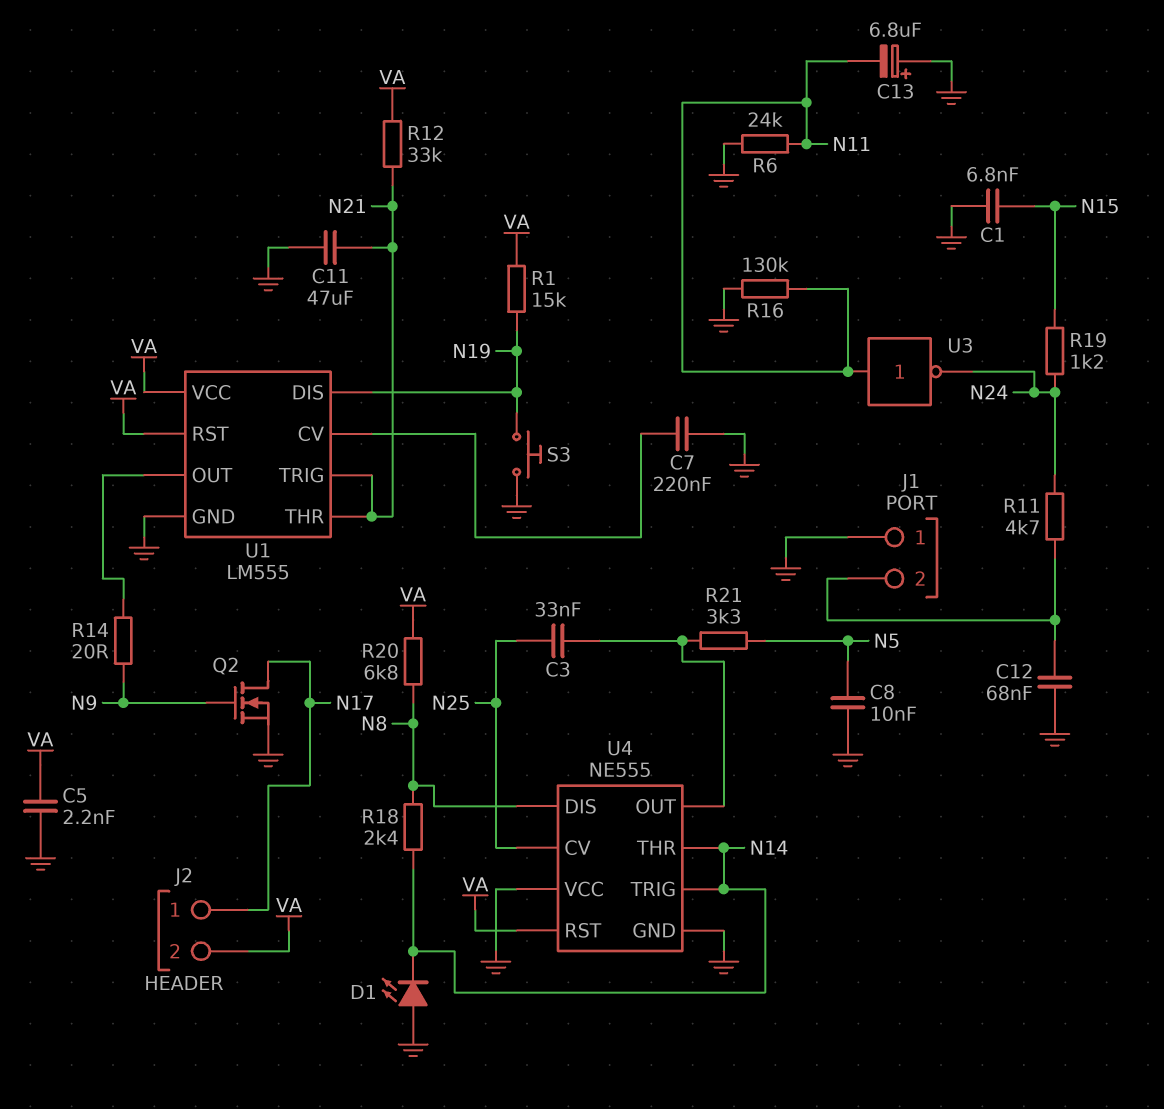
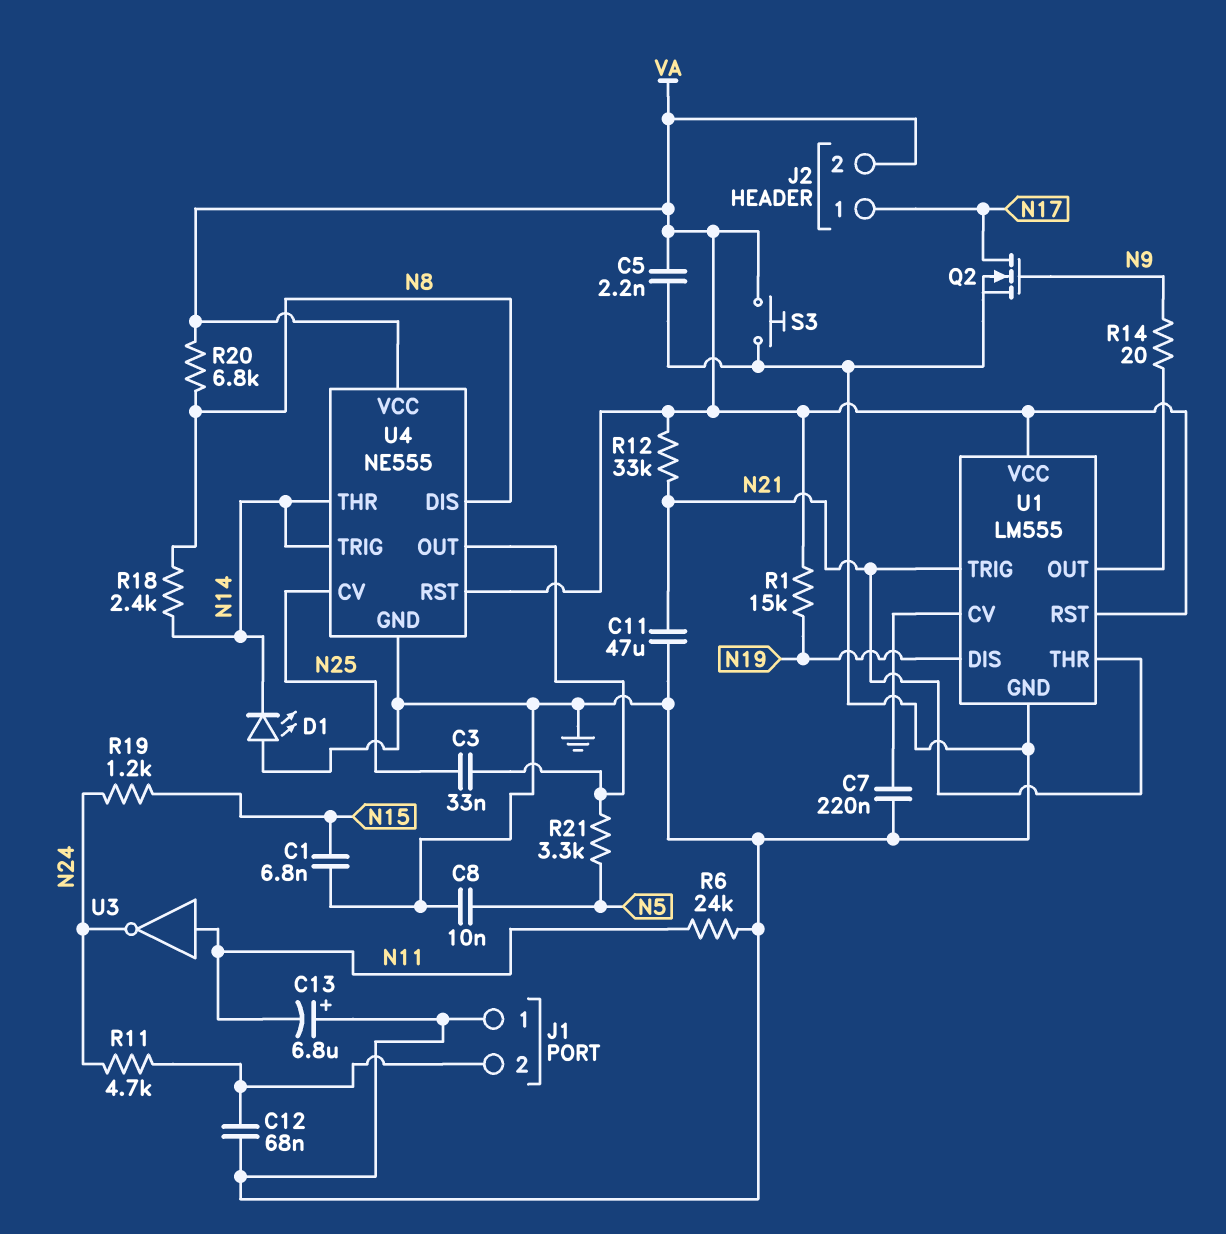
R16: 130k (GND, N11) -> none
S3: button (GND, N19) -> button (GND, VA)
U4 pin VCC: GND -> VA

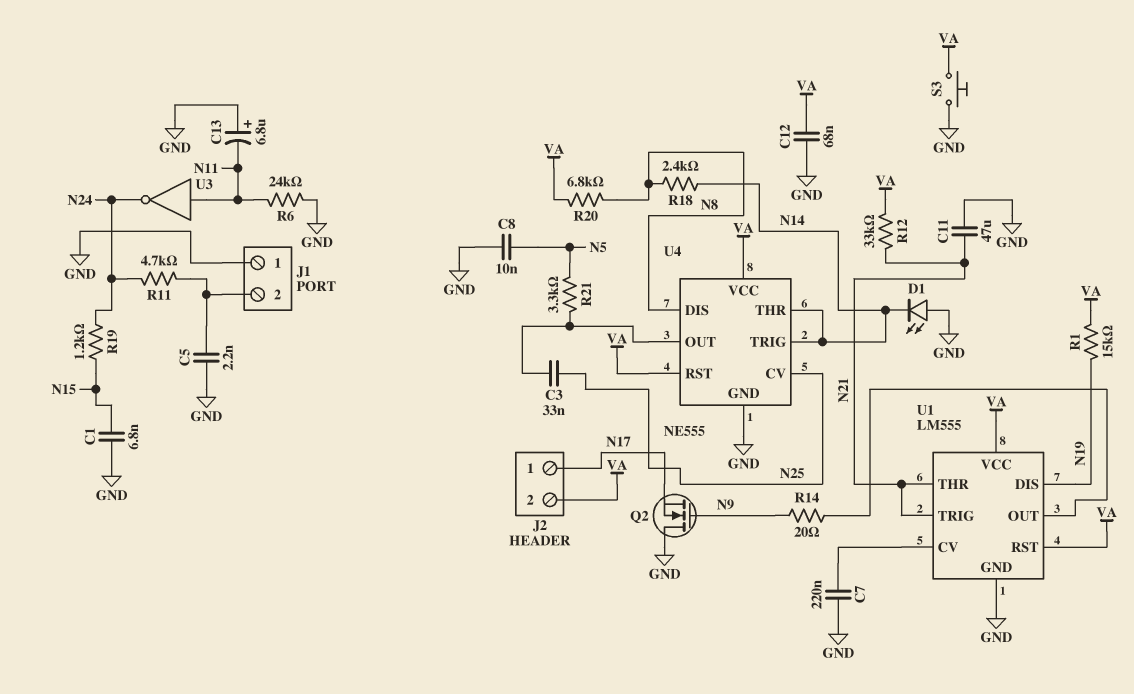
C5: 2.2nF (GND, VA) -> 2.2nF (GND, J1/2)
C12: 68nF (GND, J1/2) -> 68nF (GND, VA)
Q2: NMOS (G N9, D N17, S GND) -> NMOS (G N9, D GND, S N17)

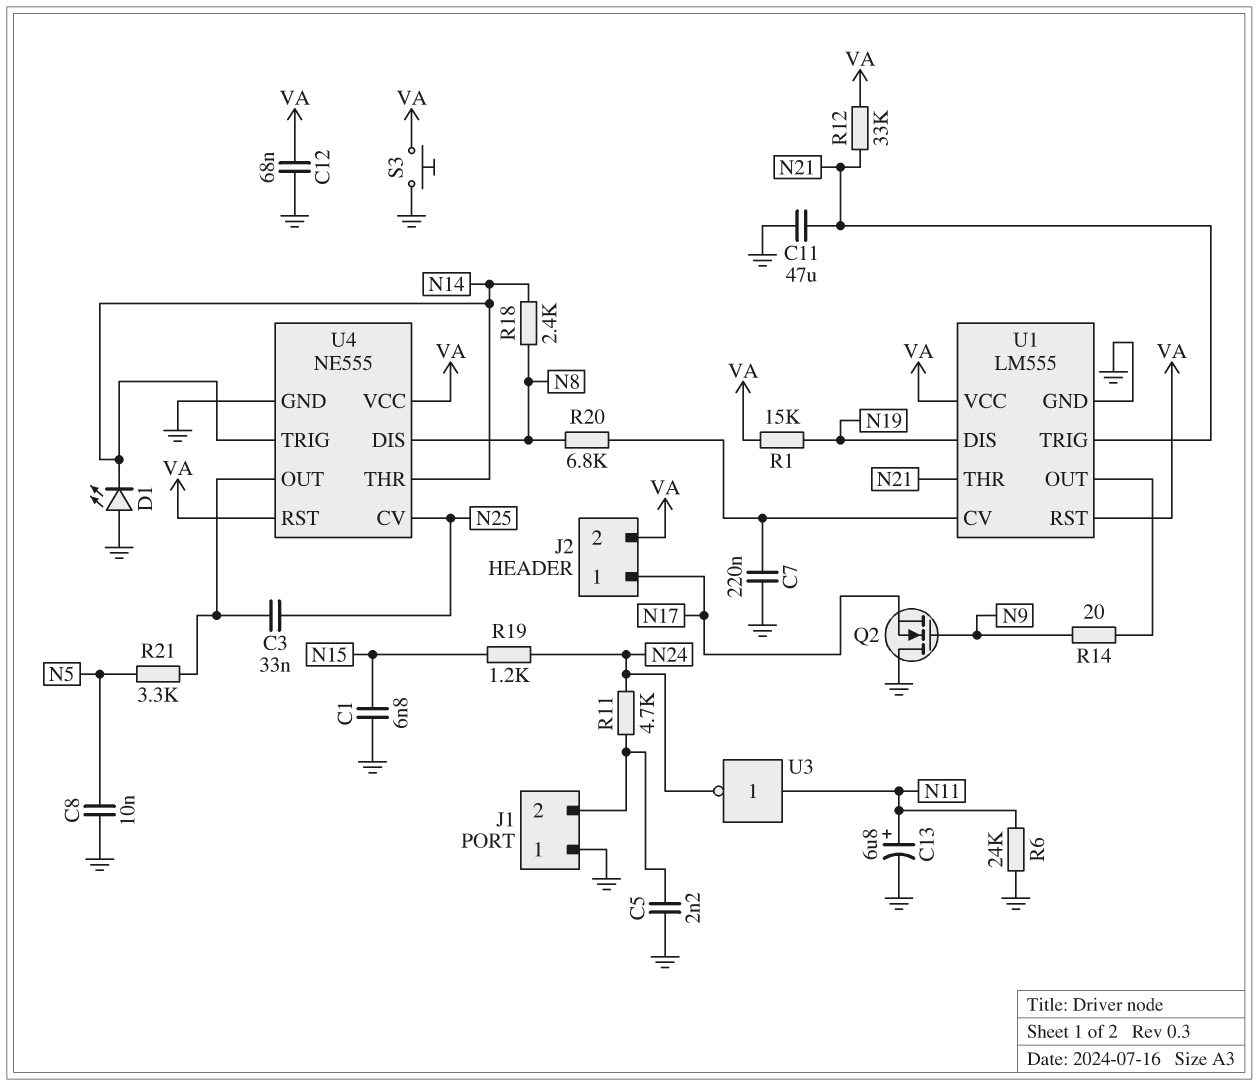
C13: 6.8uF (plus GND, minus N11) -> 6.8uF (plus N11, minus GND)
R20: 6.8k (N8, VA) -> 6.8k (N8, U1/CV)

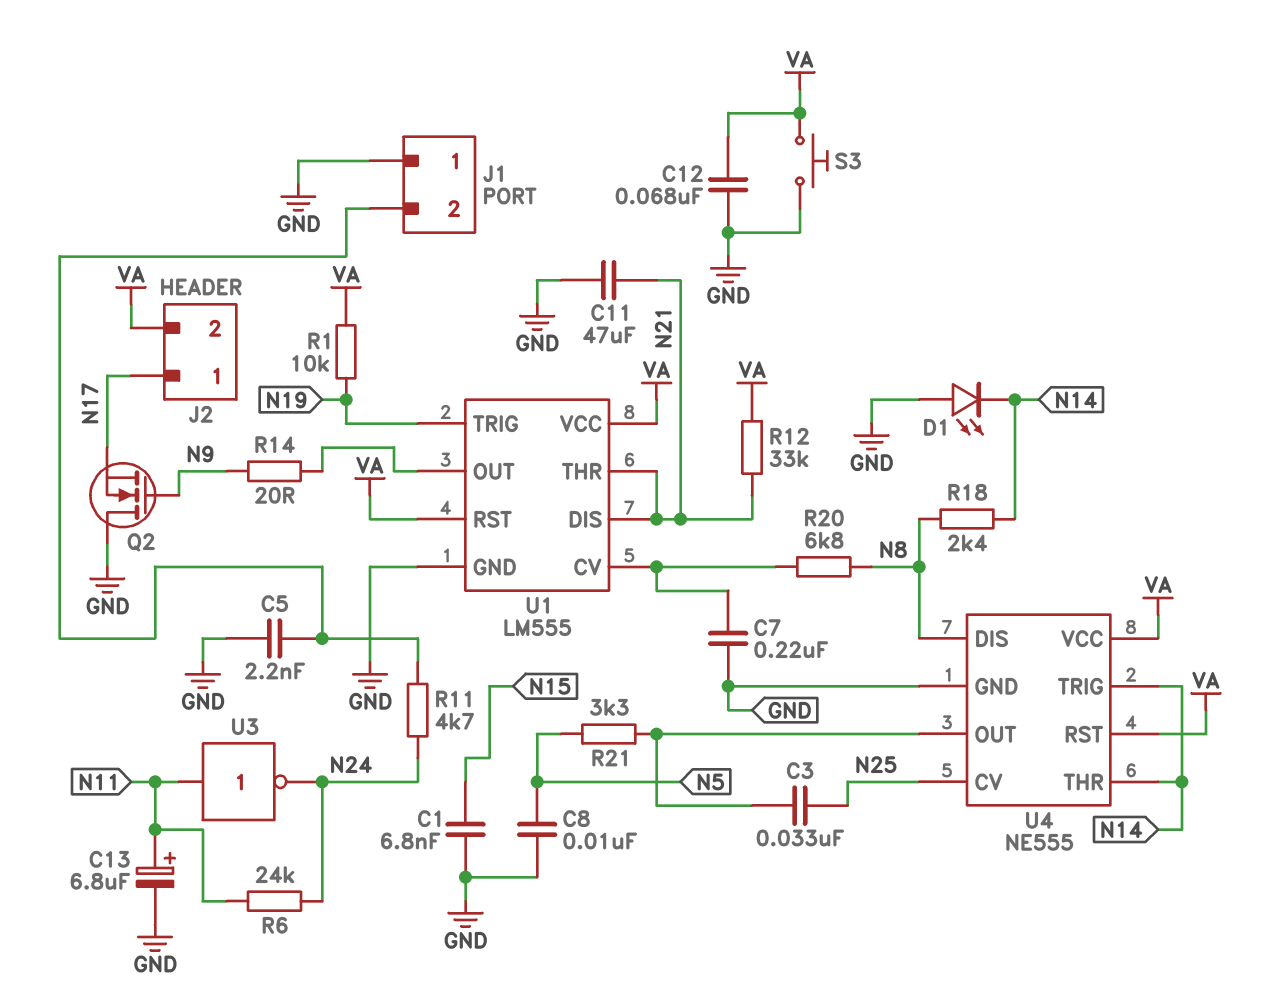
R1: 15k (N19, VA) -> 10k (N19, VA)
R6: 24k (GND, N11) -> 24k (N11, N24)
R19: 1.2k (N15, N24) -> none
U1 pin DIS: N19 -> N21
U1 pin TRIG: N21 -> N19

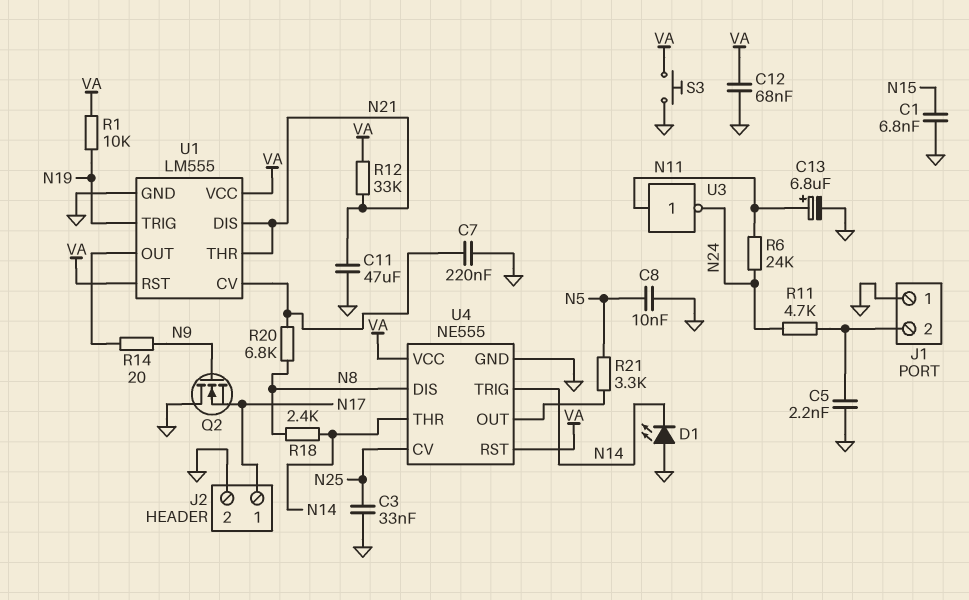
C3: 33nF (N25, U4/OUT) -> 33nF (GND, N25)
J2 pin 2: VA -> GND

